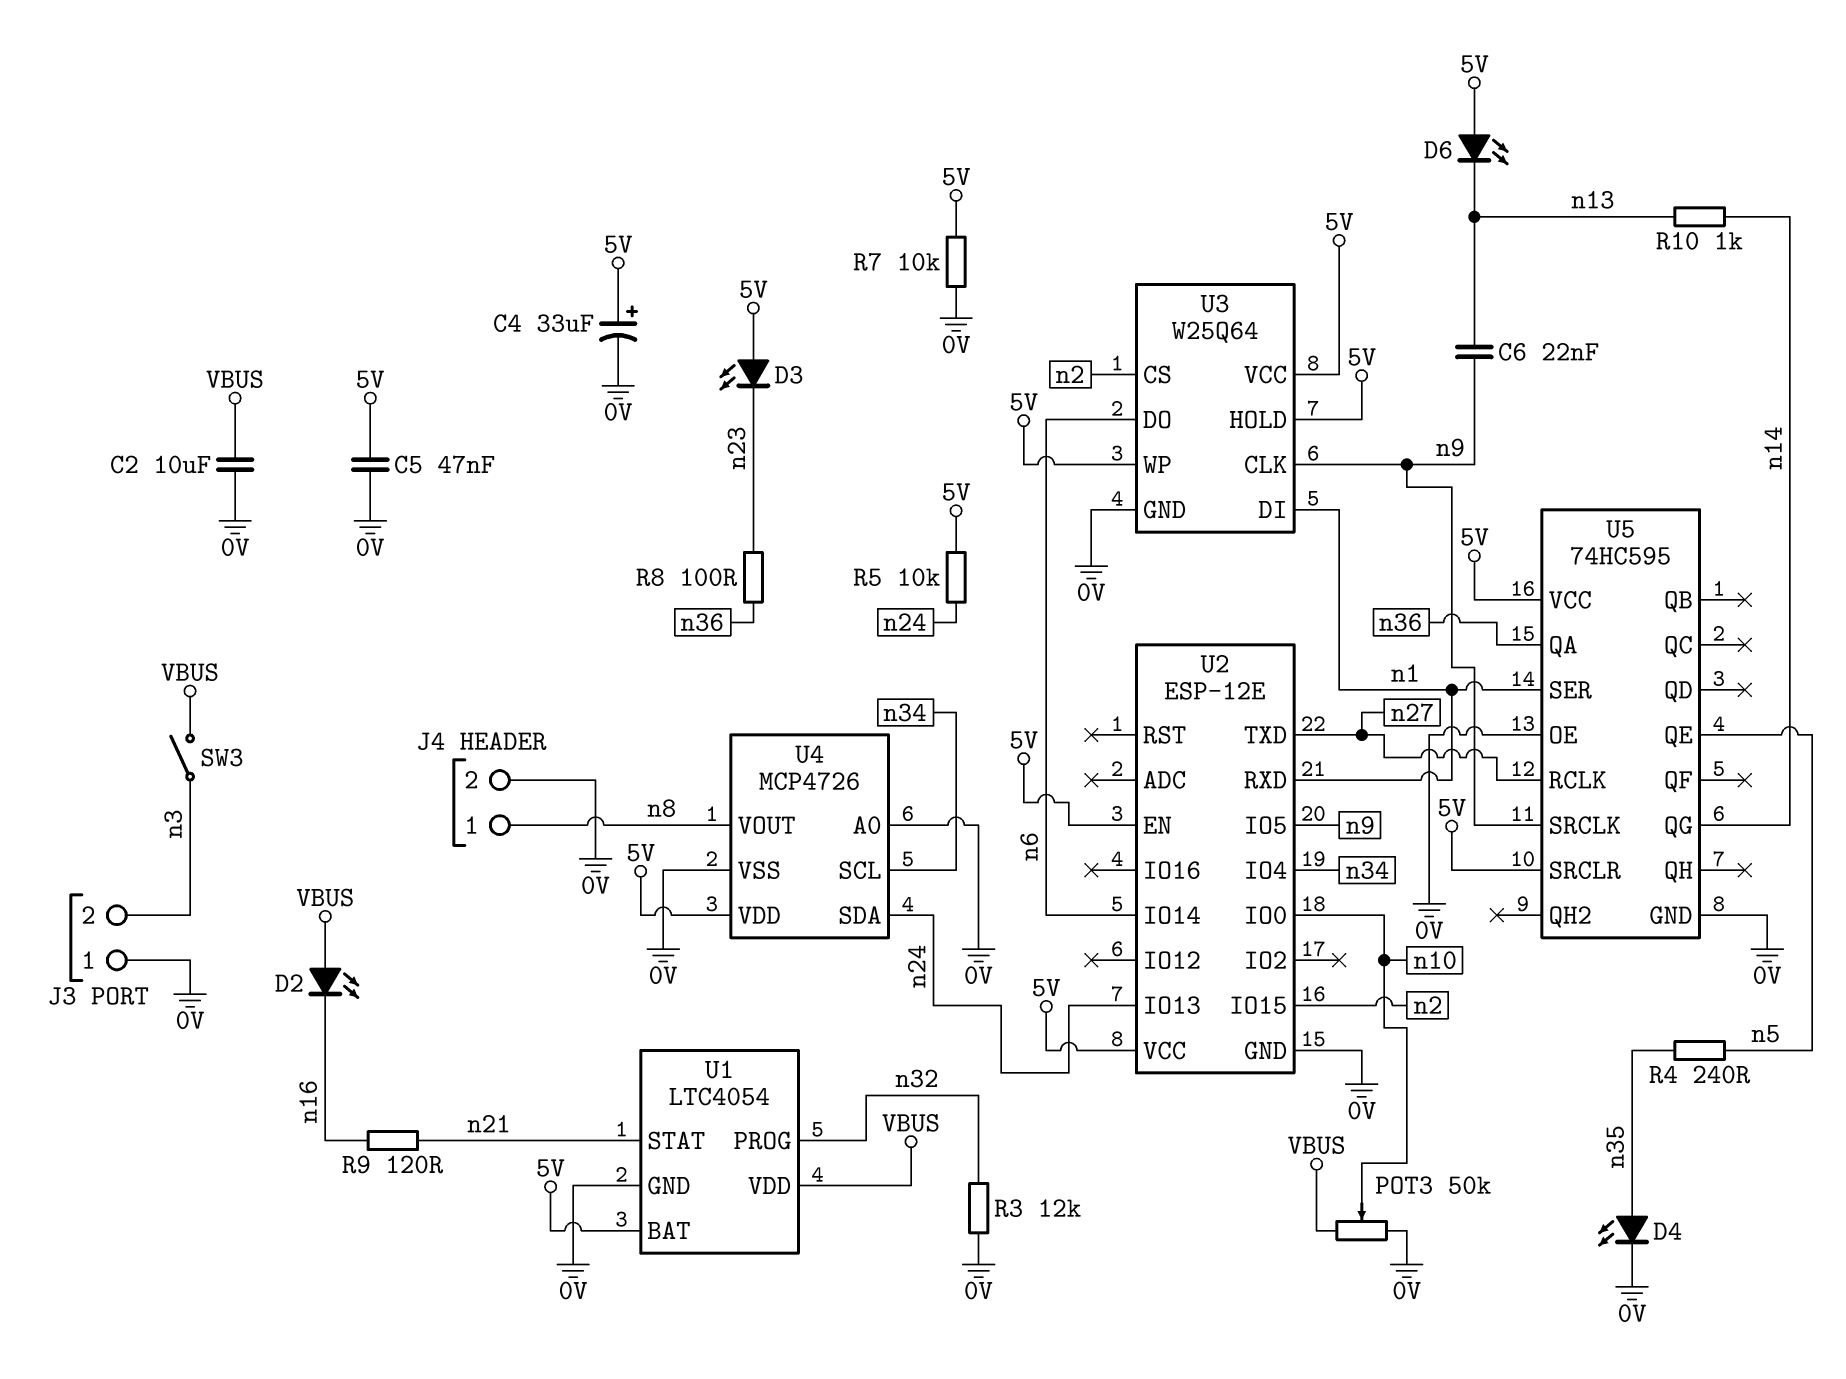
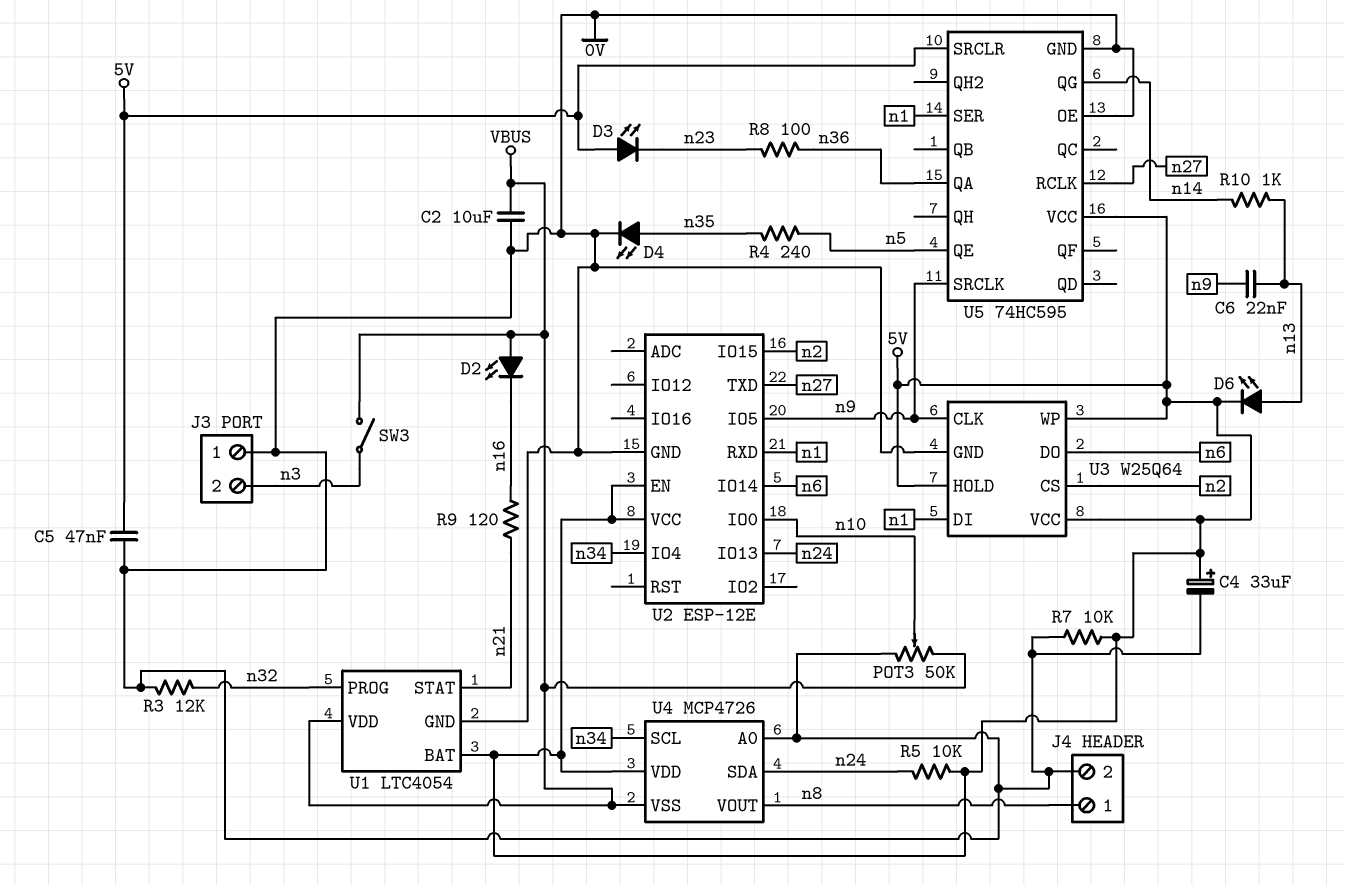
D6: LED (A 5V, K n13) -> LED (A n13, K 5V)
U4 pin VSS: 0V -> VBUS

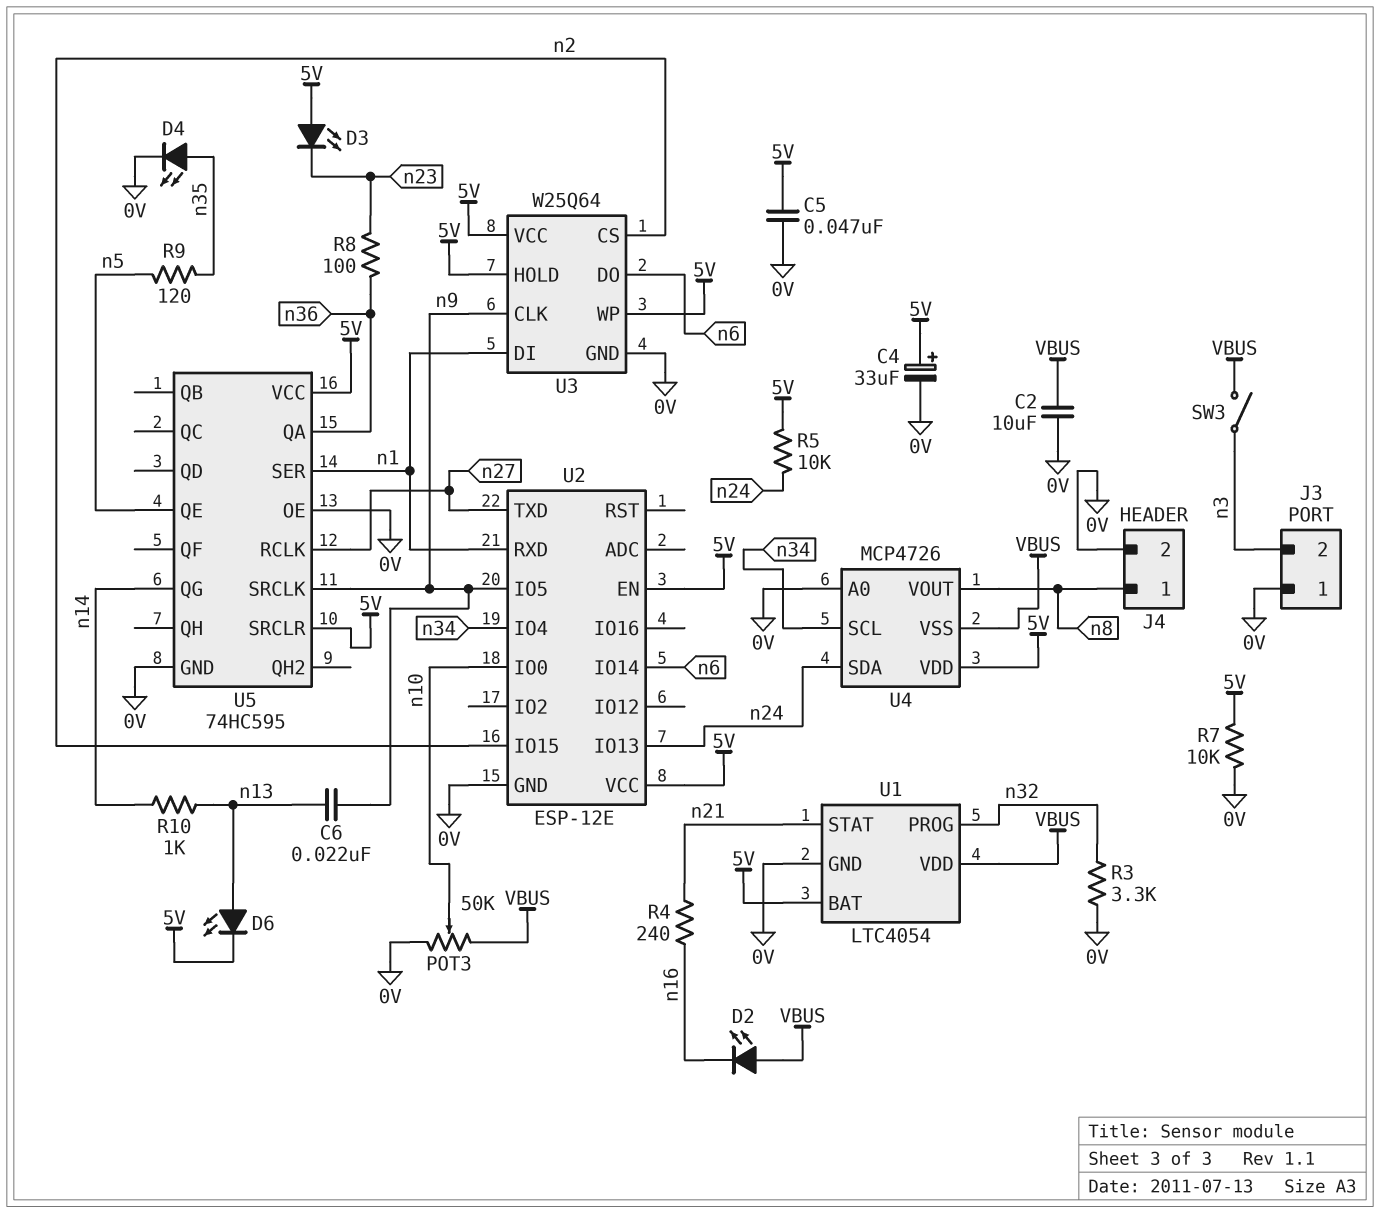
R3: 12k (0V, n32) -> 3.3k (0V, n32)
R4: 240 (n5, n35) -> 240 (n16, n21)
R9: 120 (n16, n21) -> 120 (n5, n35)

